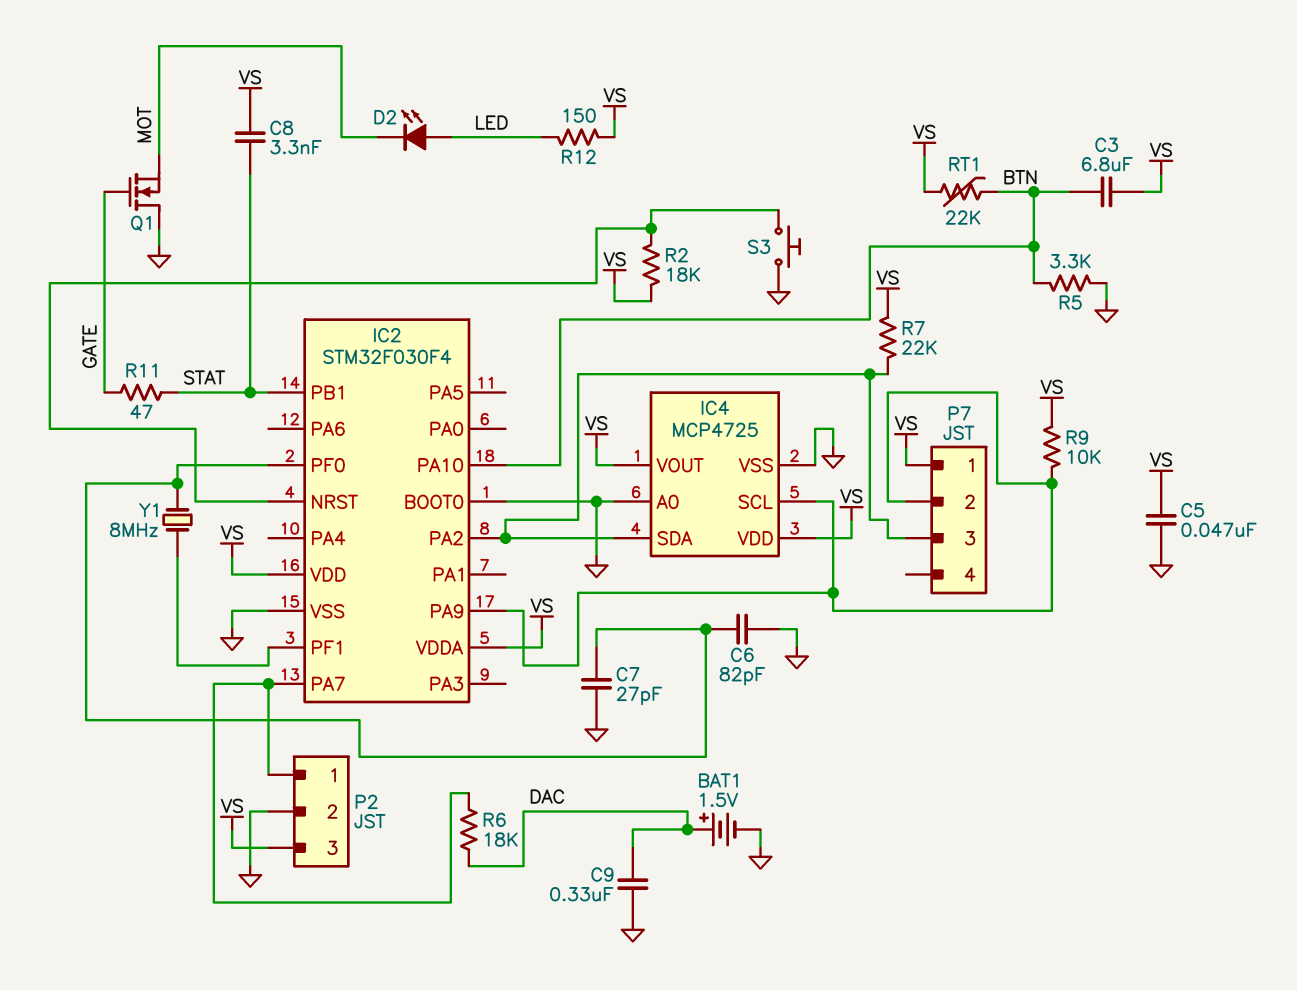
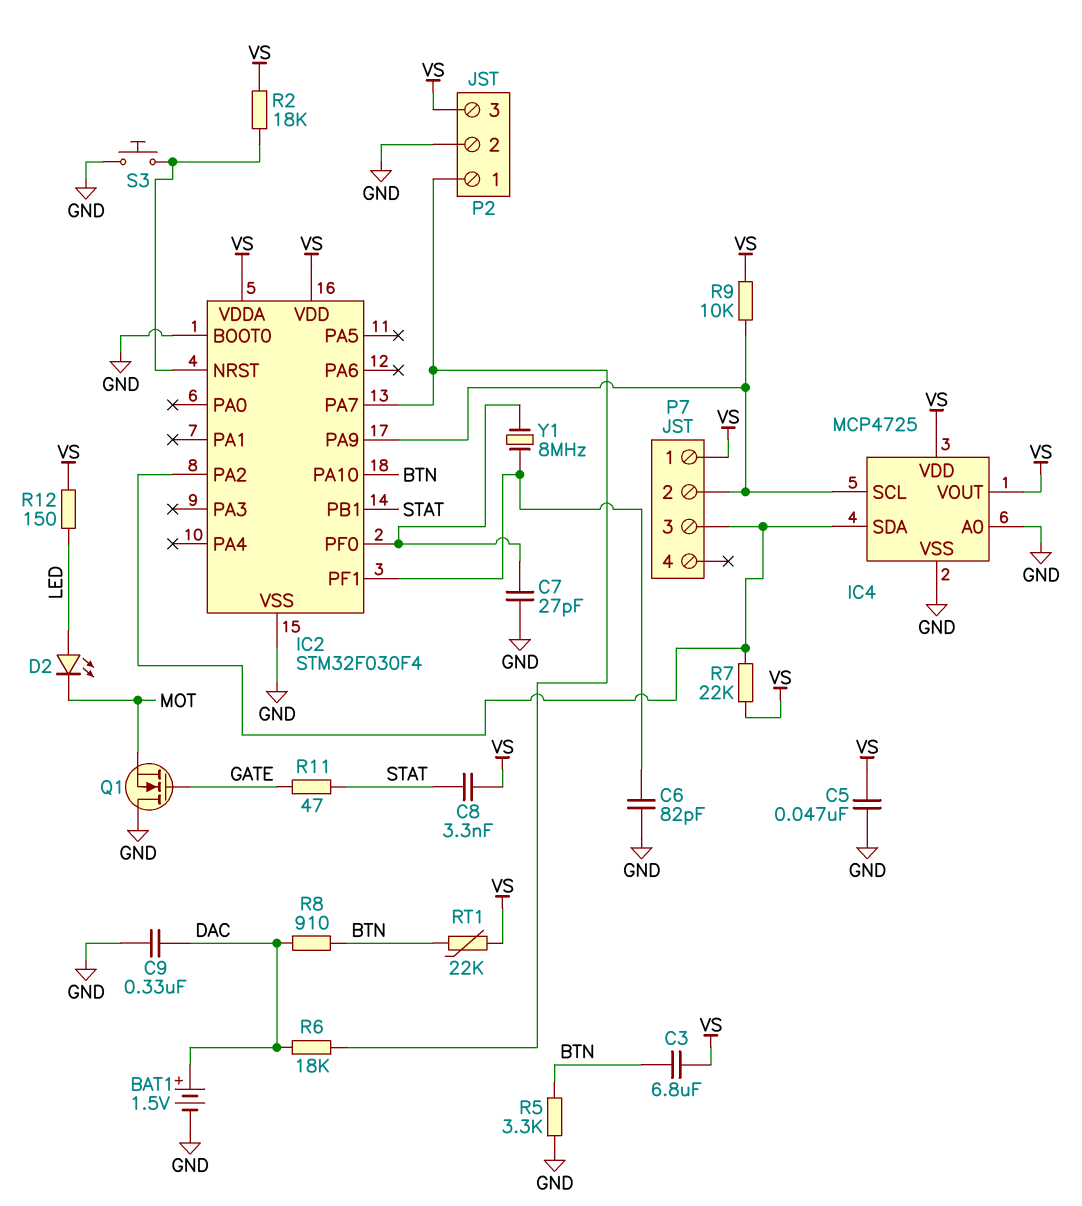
C6: 82pF (GND, IC2/PF0) -> 82pF (GND, IC2/PF1)
R8: none -> 910 (BTN, DAC)

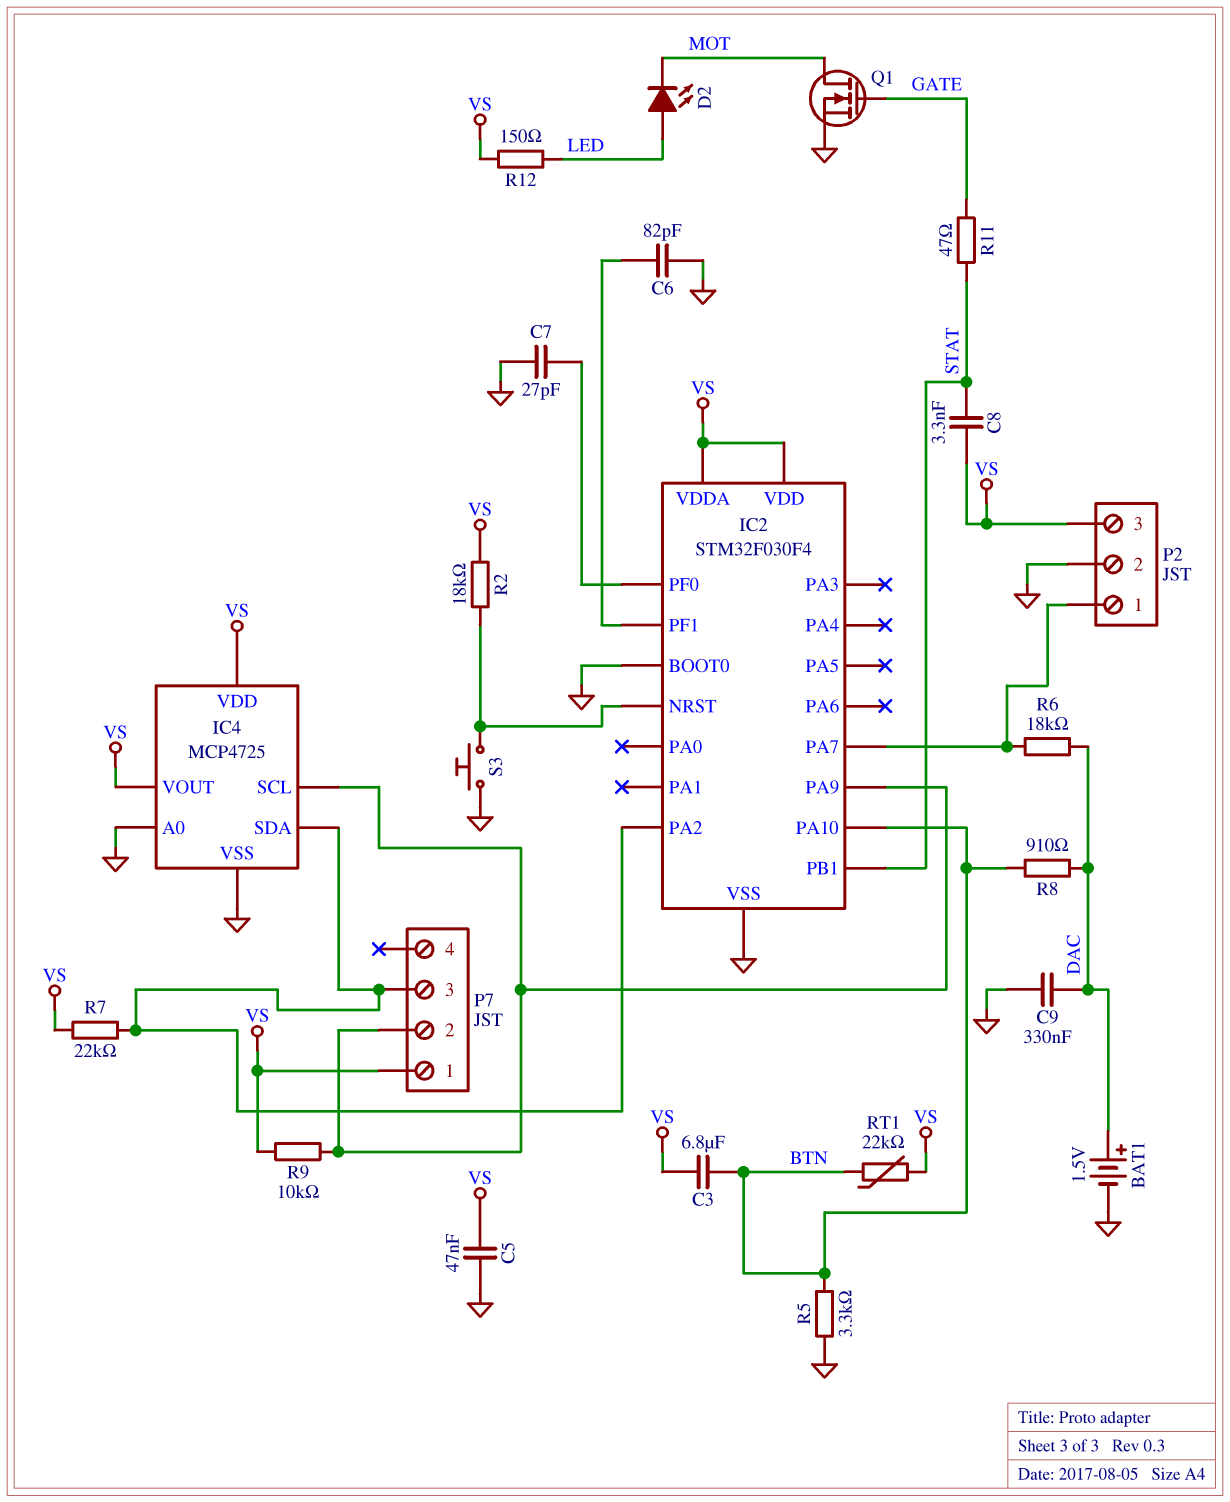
Q1: NMOS (G GATE, D GND, S MOT) -> NMOS (G GATE, D MOT, S GND)
Y1: 8MHz (IC2/PF0, IC2/PF1) -> none

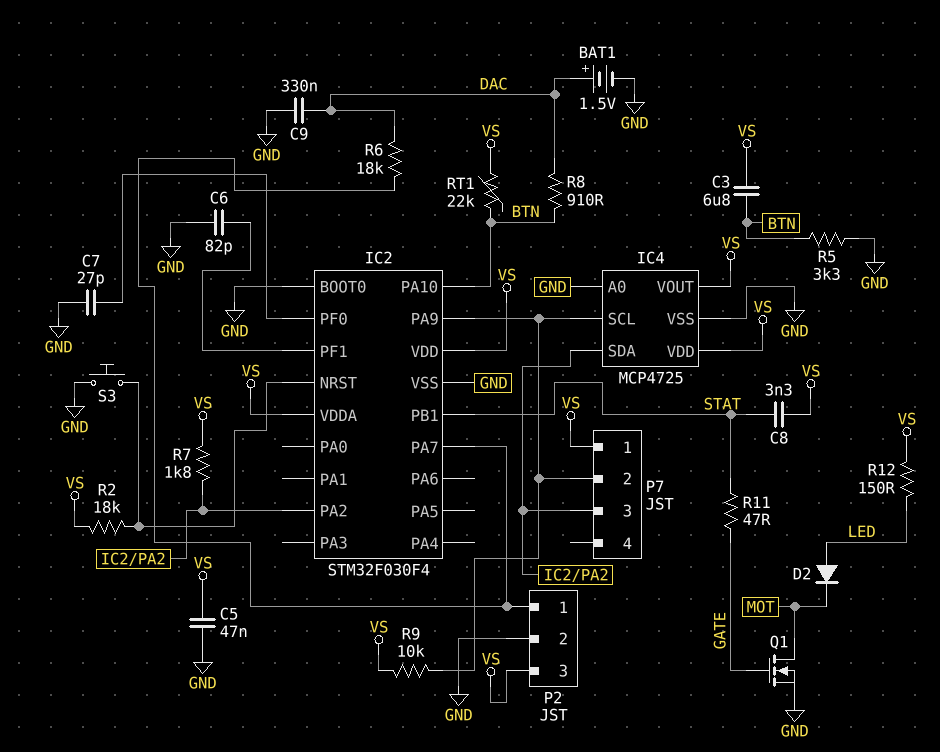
D2: LED (A LED, K MOT) -> diode (A LED, K MOT)
R7: 22k (IC2/PA2, VS) -> 1.8k (IC2/PA2, VS)

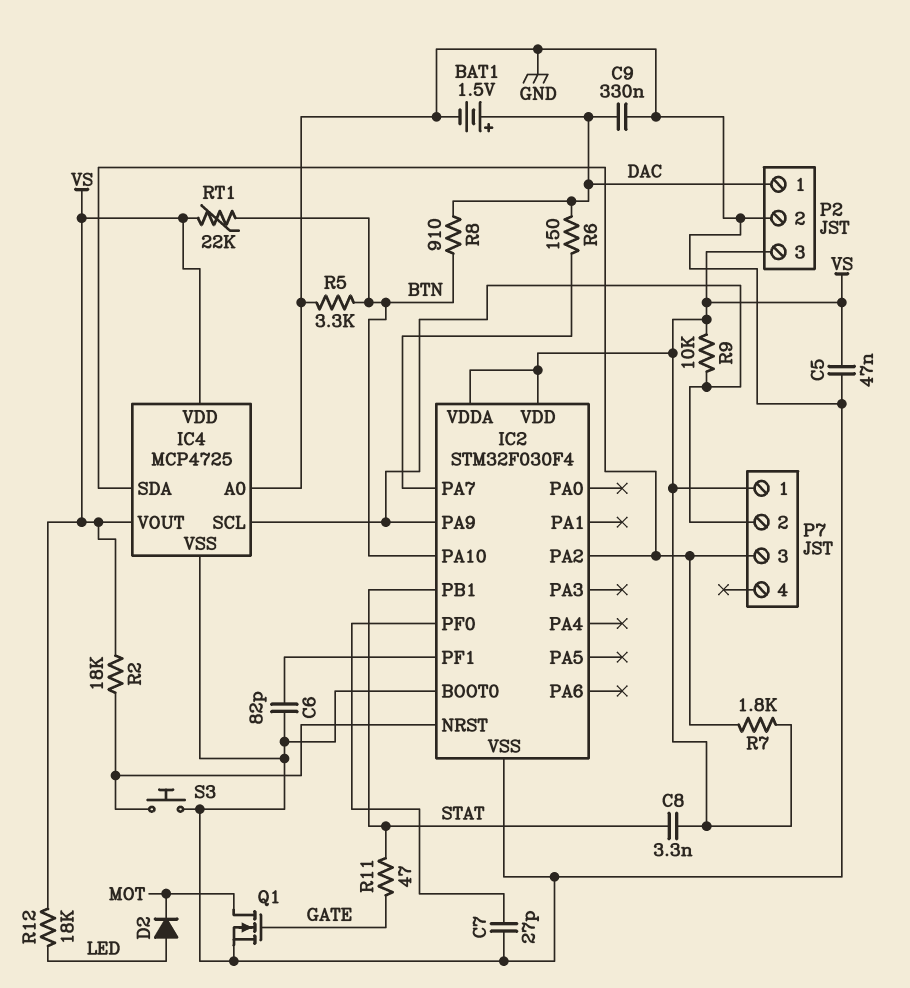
C3: 6.8uF (BTN, VS) -> none
P2 pin 1: IC2/PA7 -> DAC
R6: 18k (DAC, IC2/PA7) -> 150 (DAC, IC2/PA7)
R12: 150 (LED, VS) -> 18k (LED, VS)

